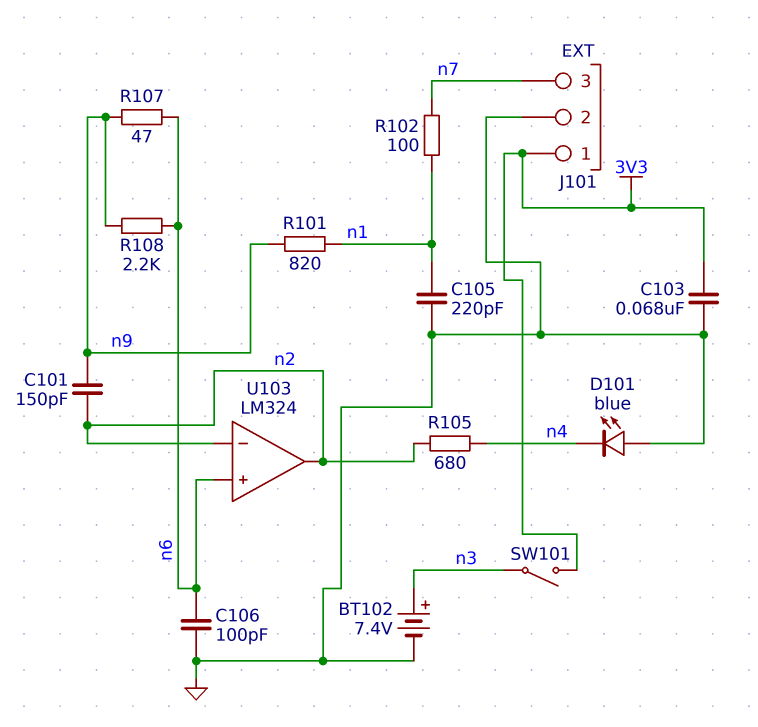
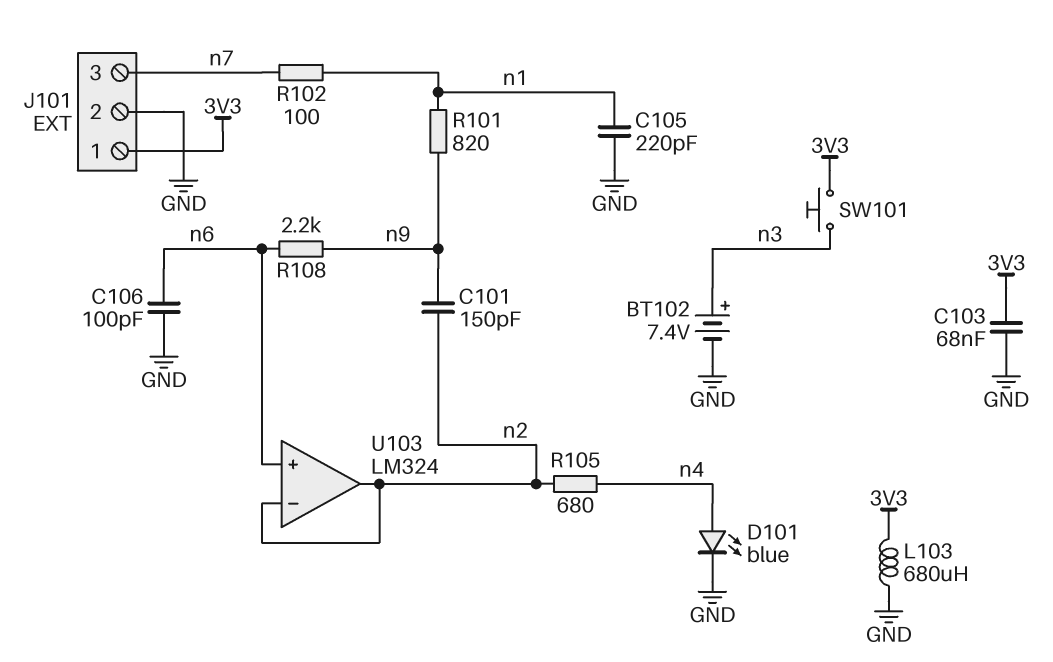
D101: LED blue (A GND, K n4) -> LED blue (A n4, K GND)
L103: none -> 680uH (3V3, GND)
R107: 47 (n6, n9) -> none
SW101: switch (3V3, n3) -> button (3V3, n3)

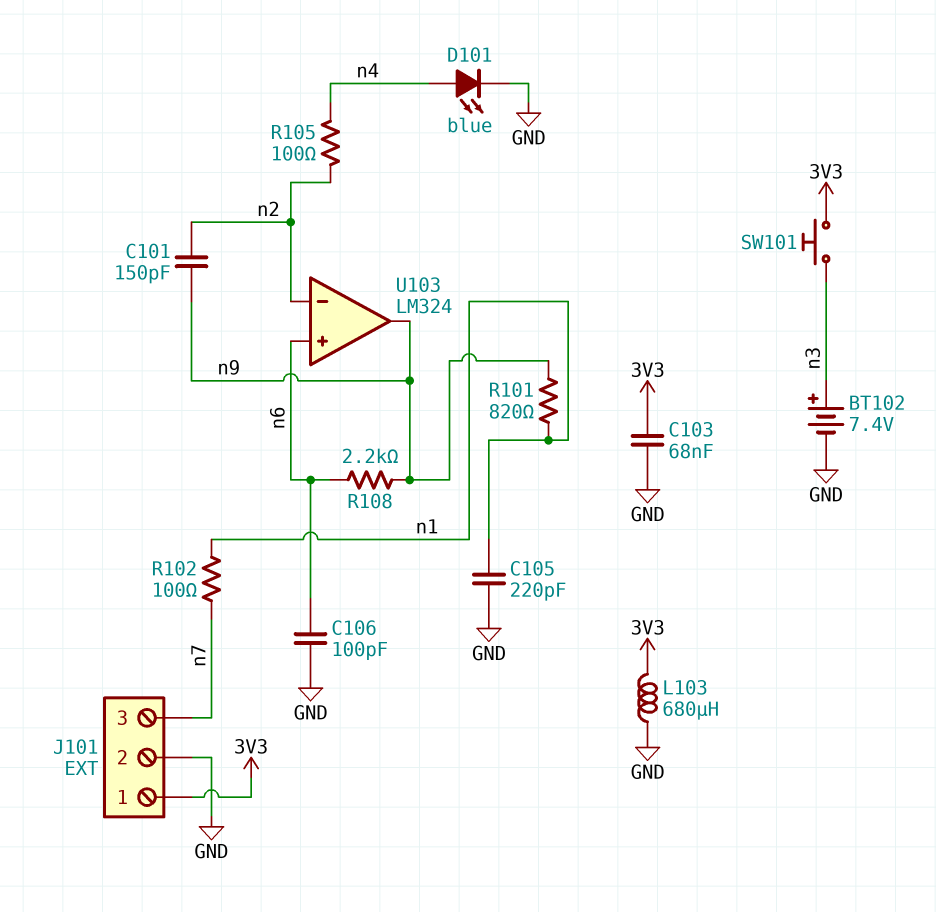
R105: 680 (n2, n4) -> 100 (n2, n4)
U103 pin out: n2 -> n9

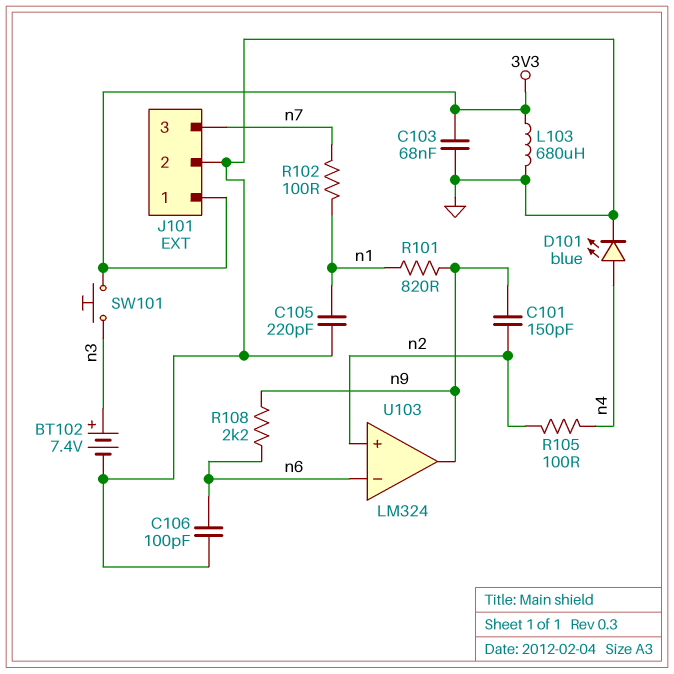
U103 pin in+: n6 -> n2
U103 pin in-: n2 -> n6

